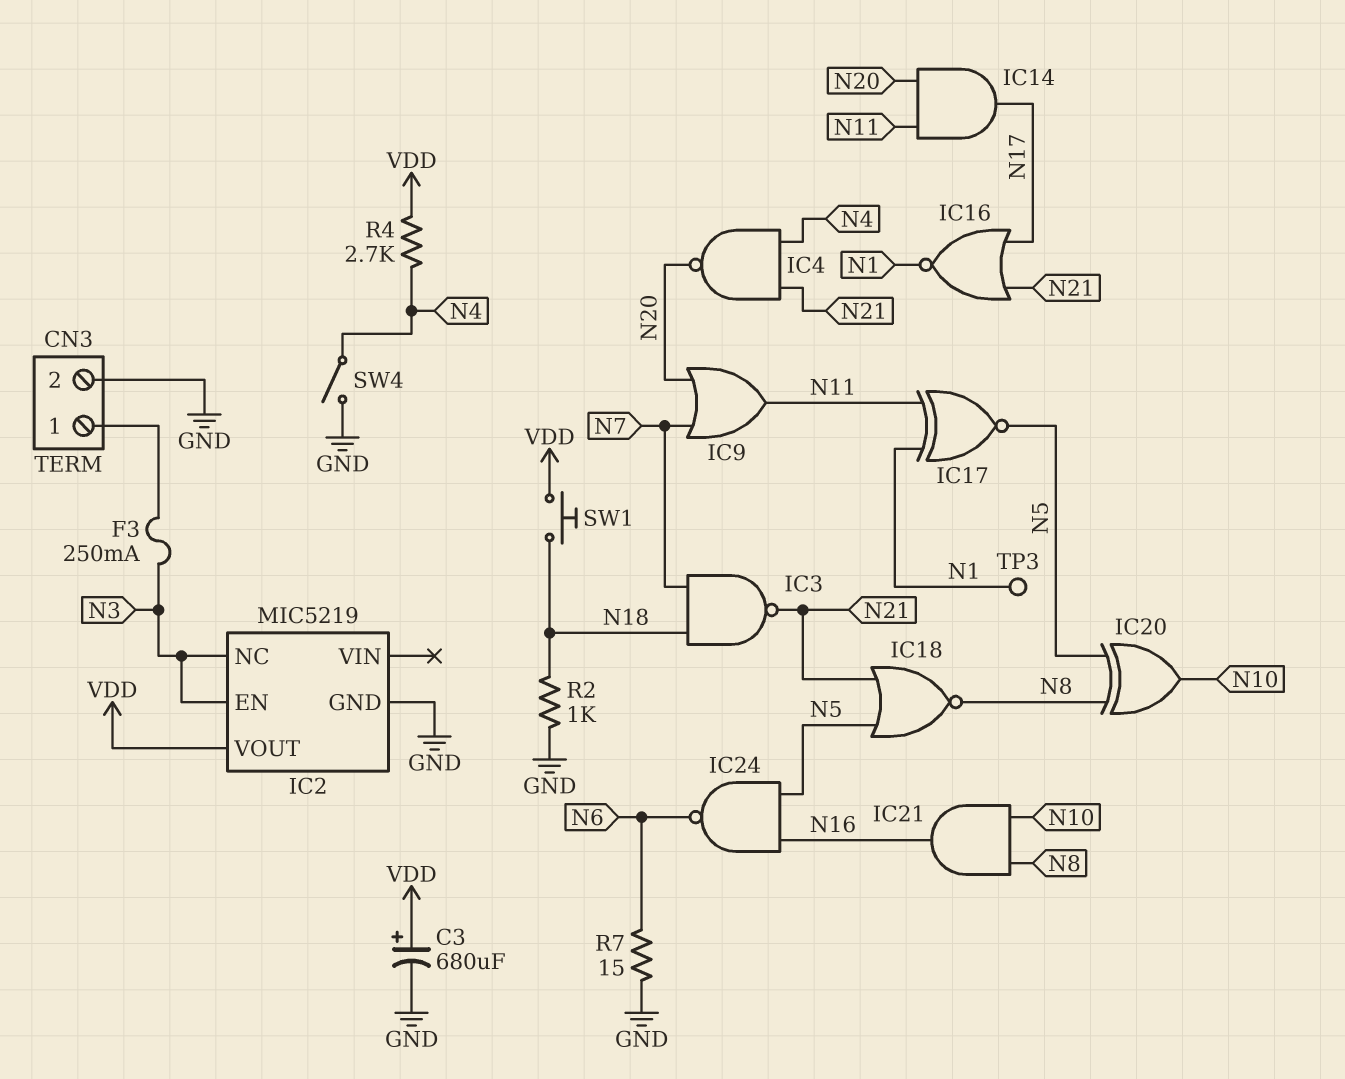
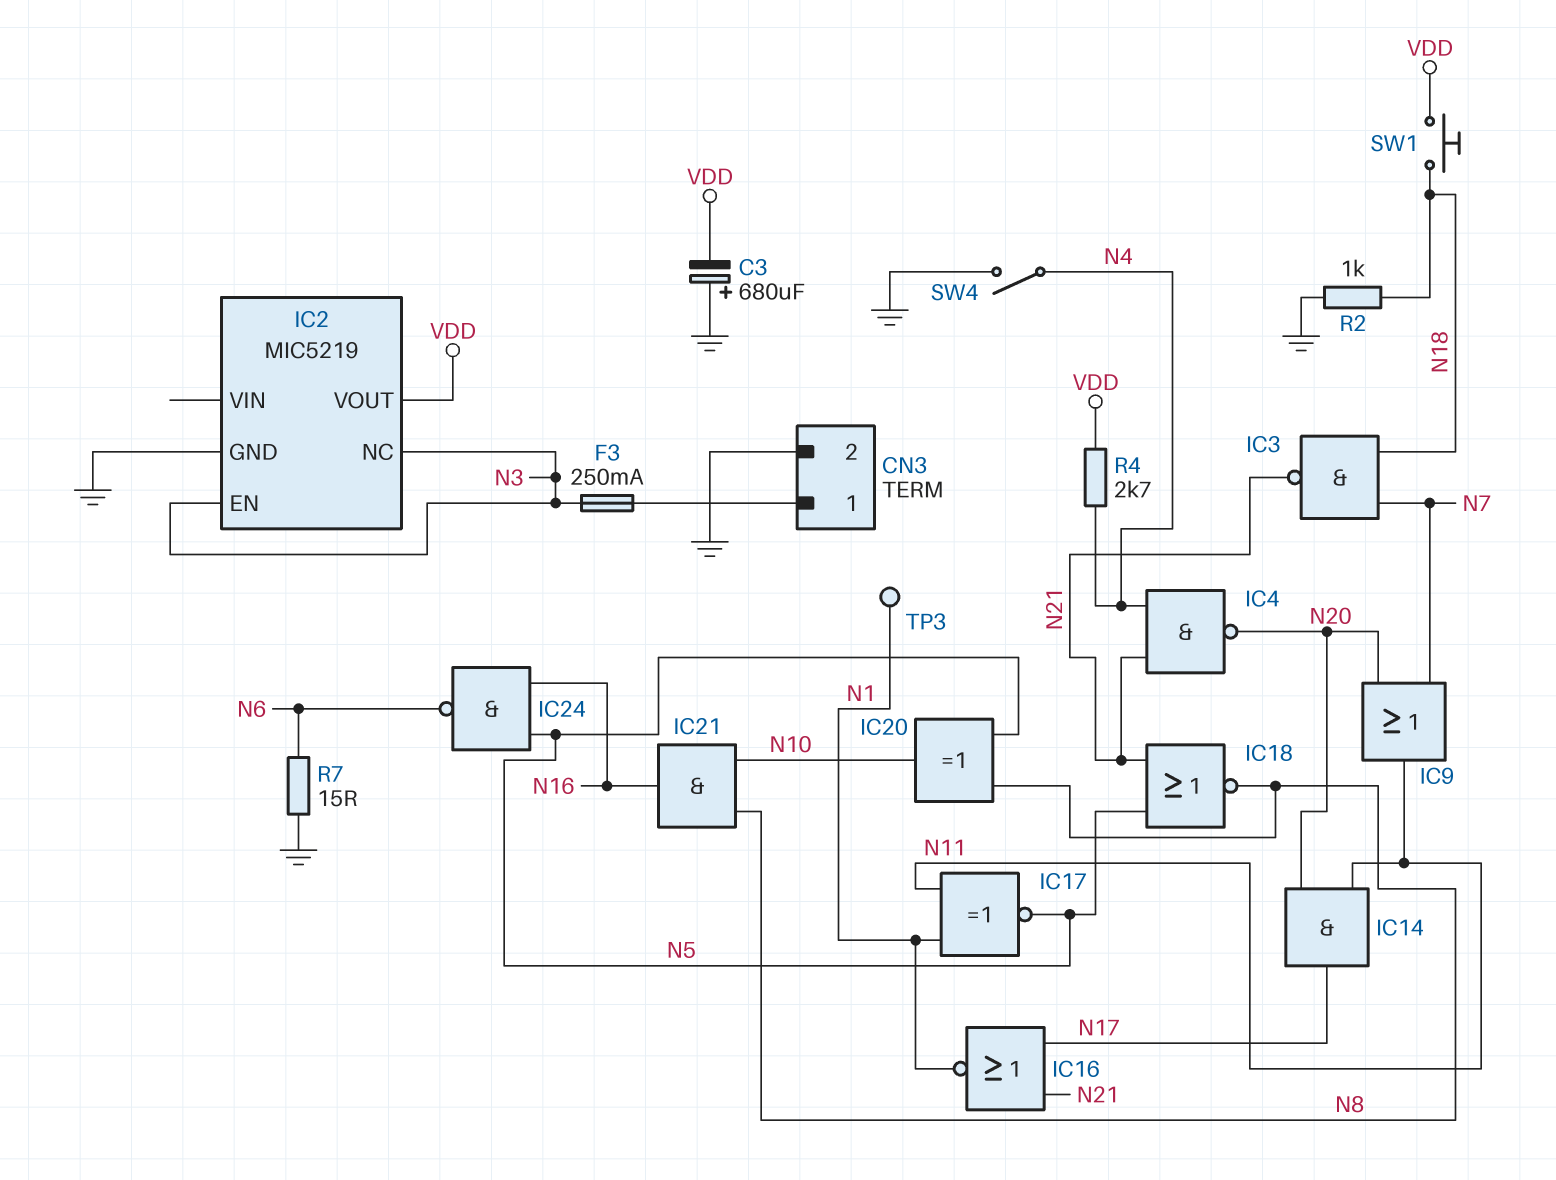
C3: 680uF (plus VDD, minus GND) -> 680uF (plus GND, minus VDD)

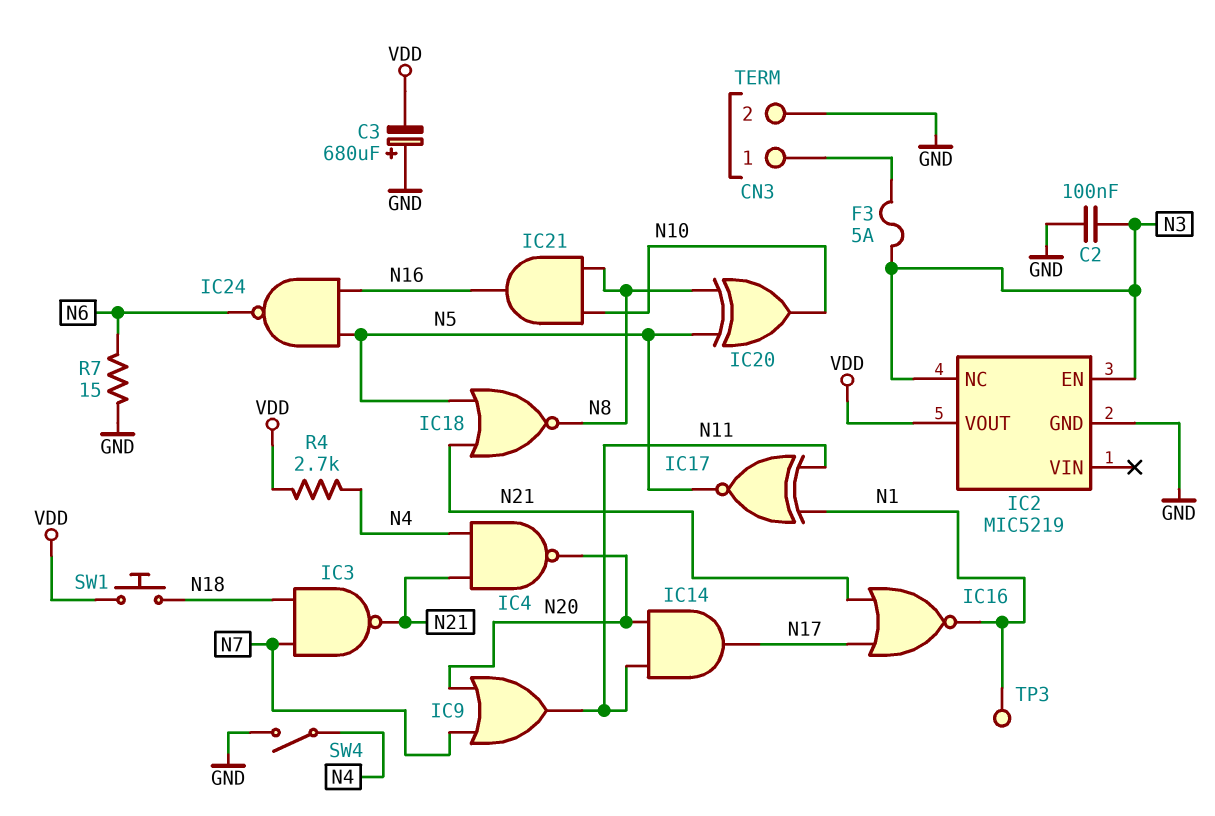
C2: none -> 100nF (GND, N3)
F3: 250mA (CN3/1, N3) -> 5A (CN3/1, N3)
R2: 1k (GND, N18) -> none

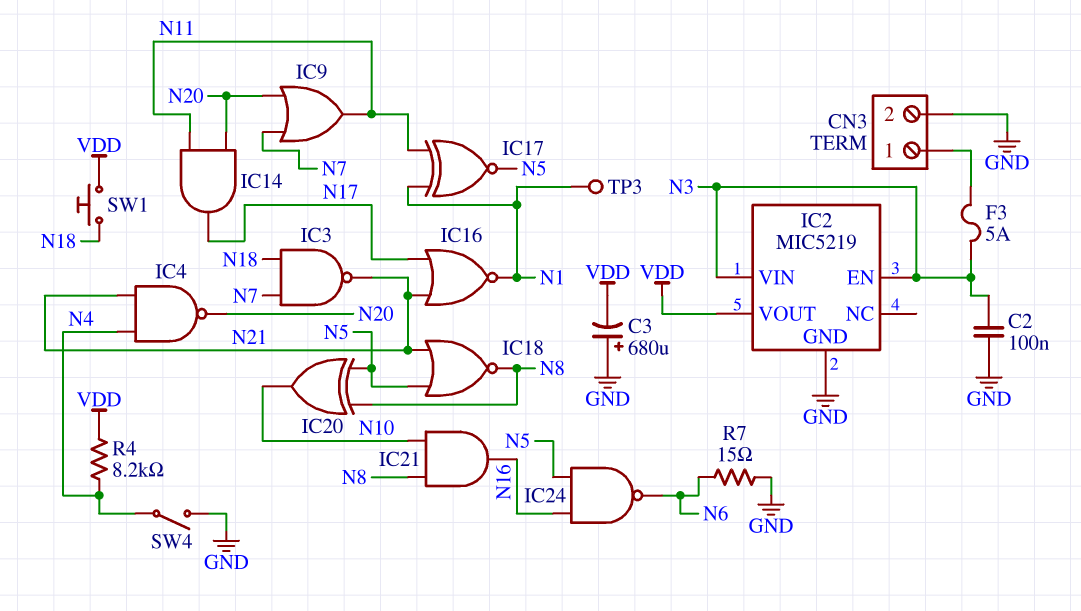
IC2 pin NC: N3 -> none
IC2 pin VIN: none -> N3
R4: 2.7k (N4, VDD) -> 8.2k (N4, VDD)

